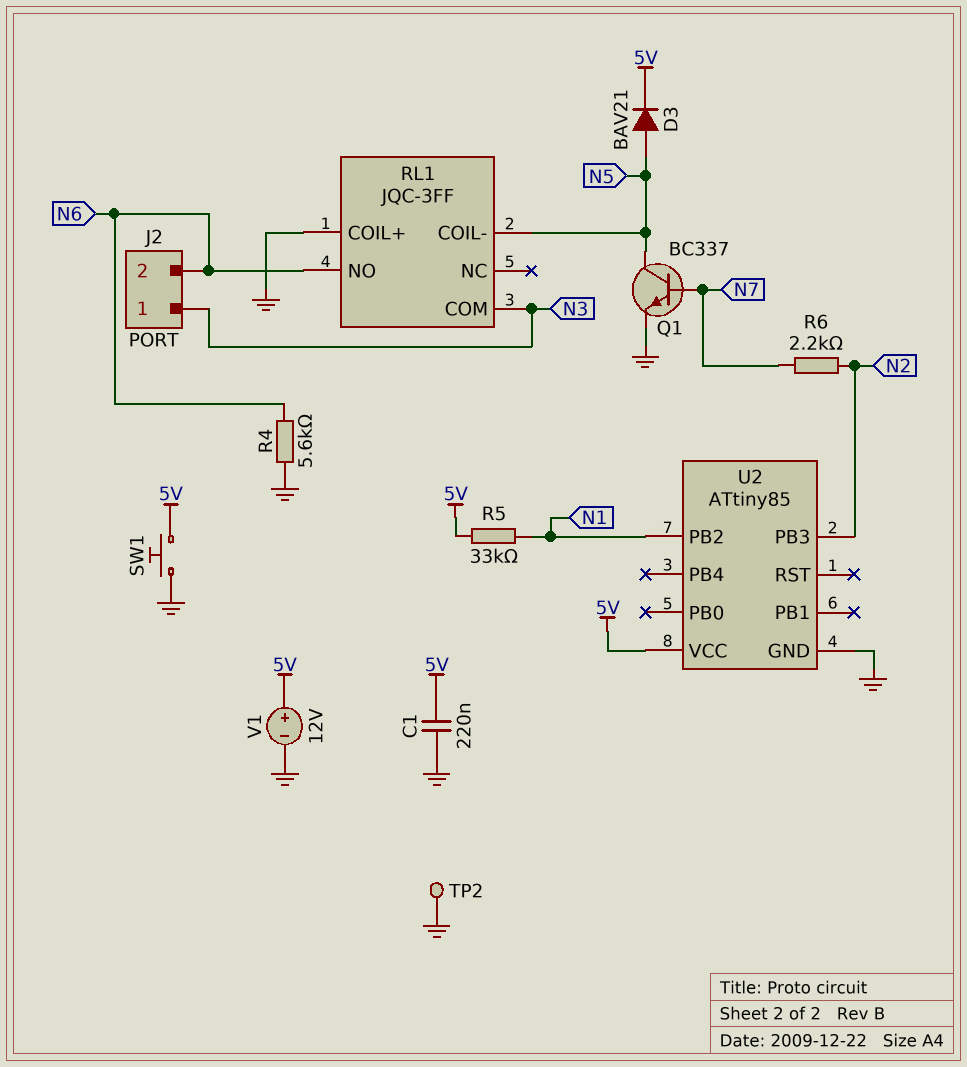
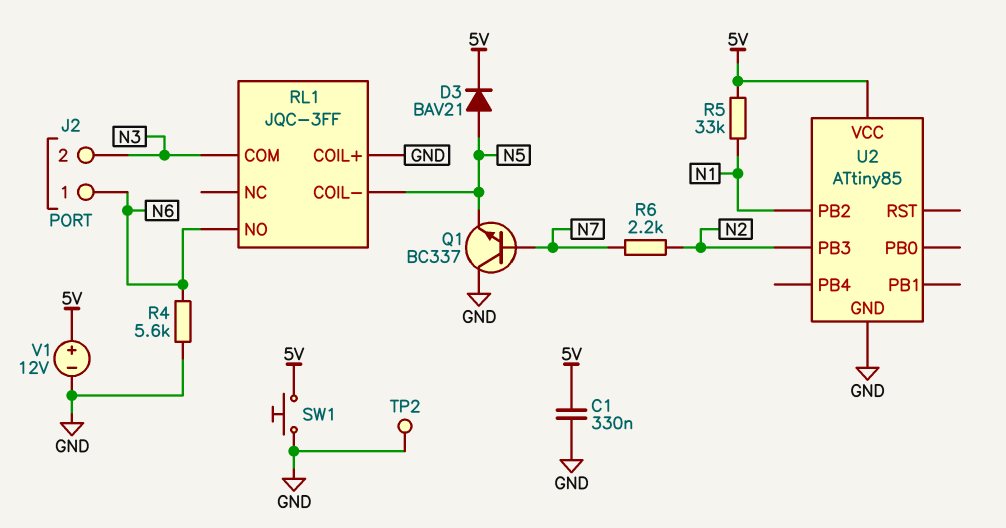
C1: 220nF (5V, GND) -> 330nF (5V, GND)
J2 pin 1: N3 -> N6
J2 pin 2: N6 -> N3
Q1: NPN BC337 (B N7, C N5, E GND) -> NPN BC337 (B N7, C GND, E N5)

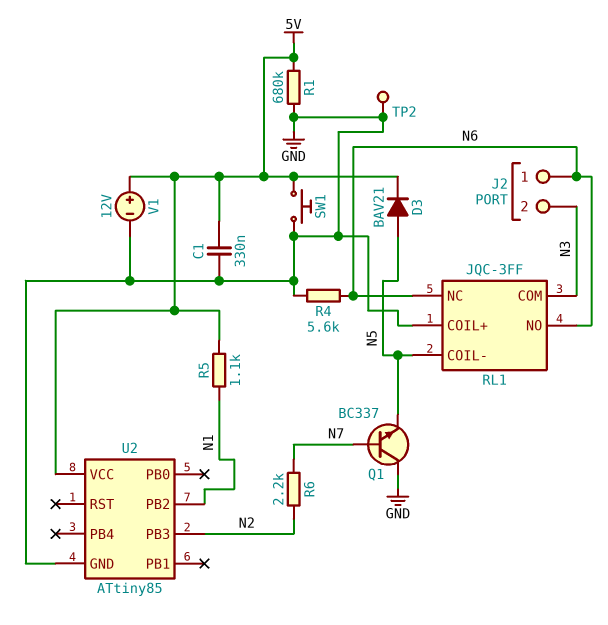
R1: none -> 680k (5V, GND)
R5: 33k (5V, N1) -> 1.1k (5V, N1)
RL1 pin NC: none -> N6

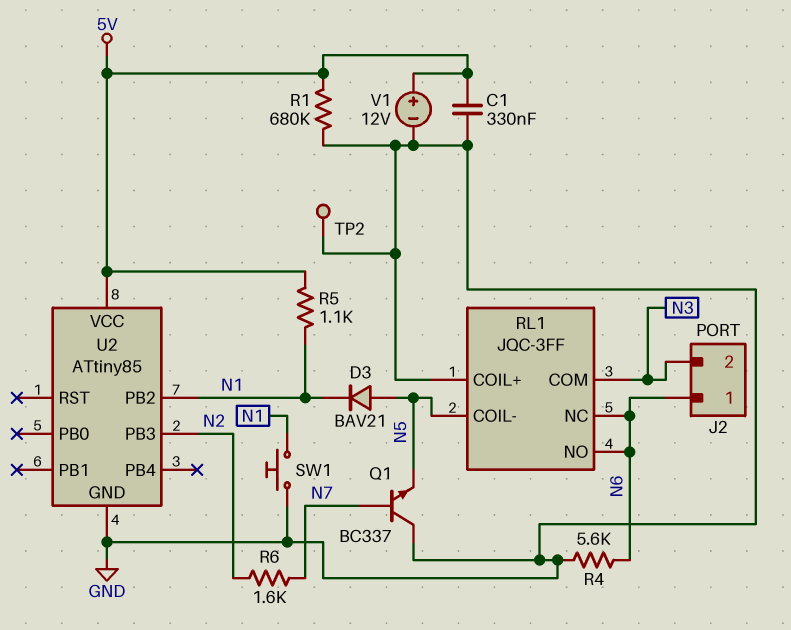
D3: diode BAV21 (A N5, K 5V) -> diode BAV21 (A N5, K N1)
R6: 2.2k (N2, N7) -> 1.6k (N2, N7)
SW1: button (5V, GND) -> button (GND, N1)

